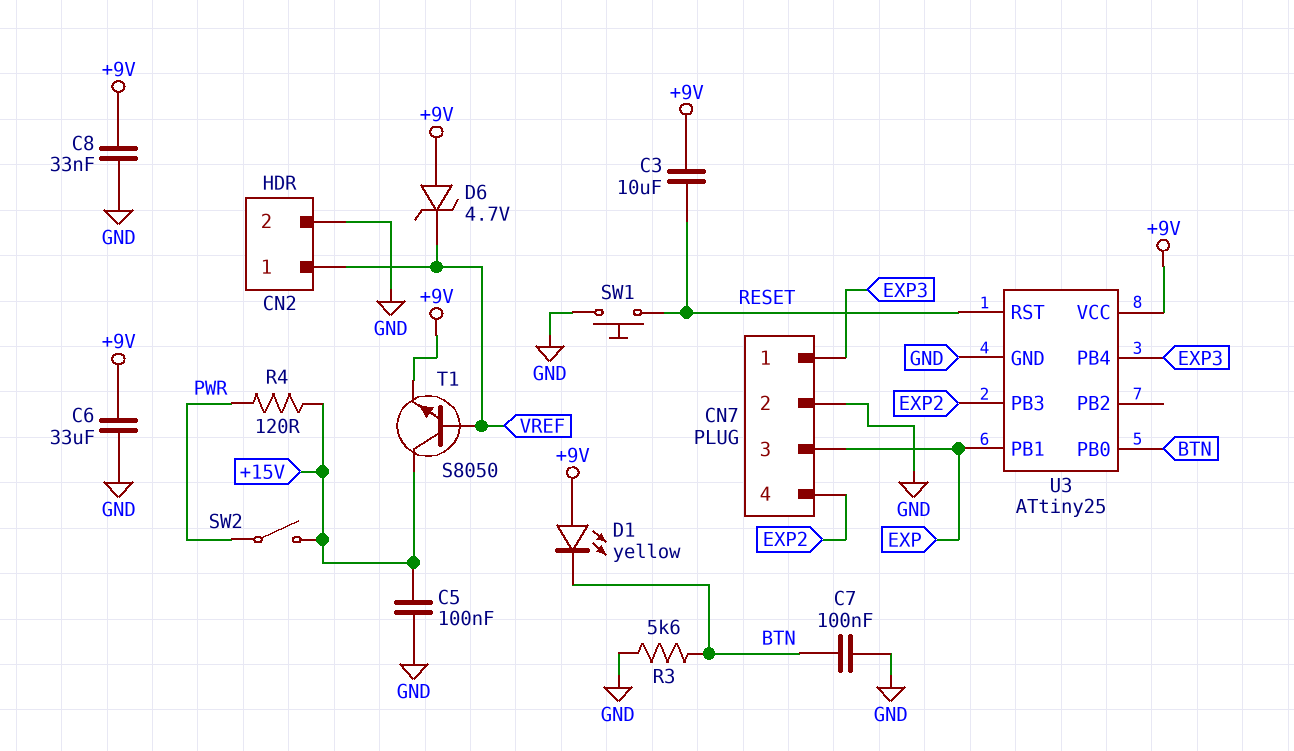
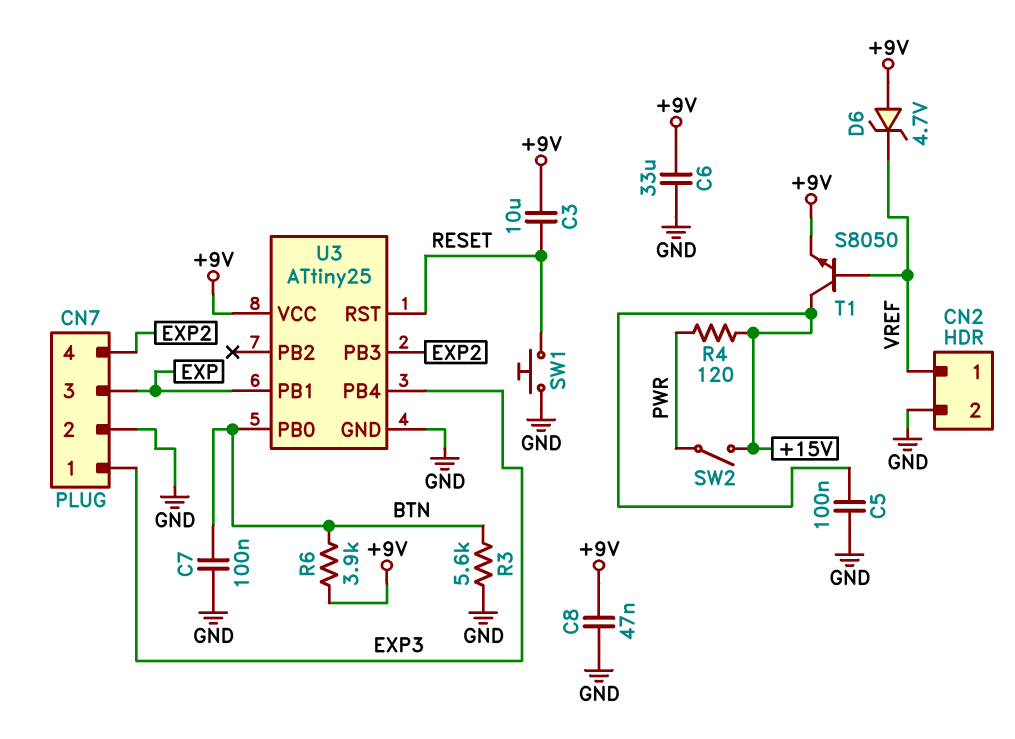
C8: 33nF (+9V, GND) -> 47nF (+9V, GND)
D1: LED yellow (A +9V, K BTN) -> none
R6: none -> 3.9k (+9V, BTN)

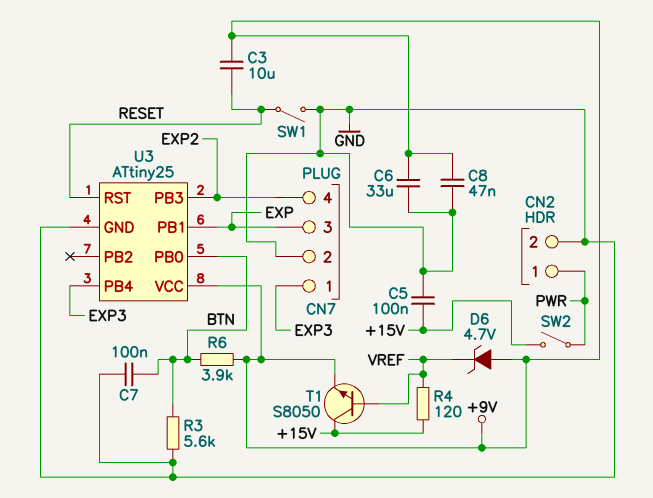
CN2 pin 1: VREF -> PWR
R4: 120 (+15V, PWR) -> 120 (+15V, VREF)
SW1: button (GND, RESET) -> switch (GND, RESET)

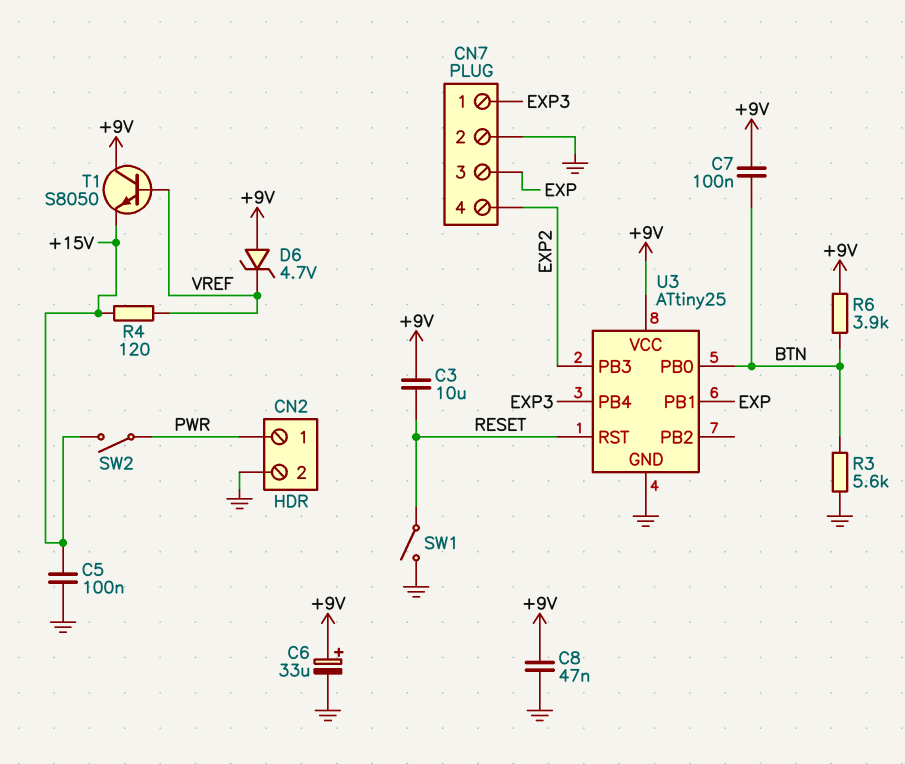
C6: 33uF (+9V, GND) -> 33uF (plus +9V, minus GND)
C7: 100nF (BTN, GND) -> 100nF (+9V, BTN)
T1: NPN S8050 (B VREF, C +15V, E +9V) -> NPN S8050 (B VREF, C +9V, E +15V)

